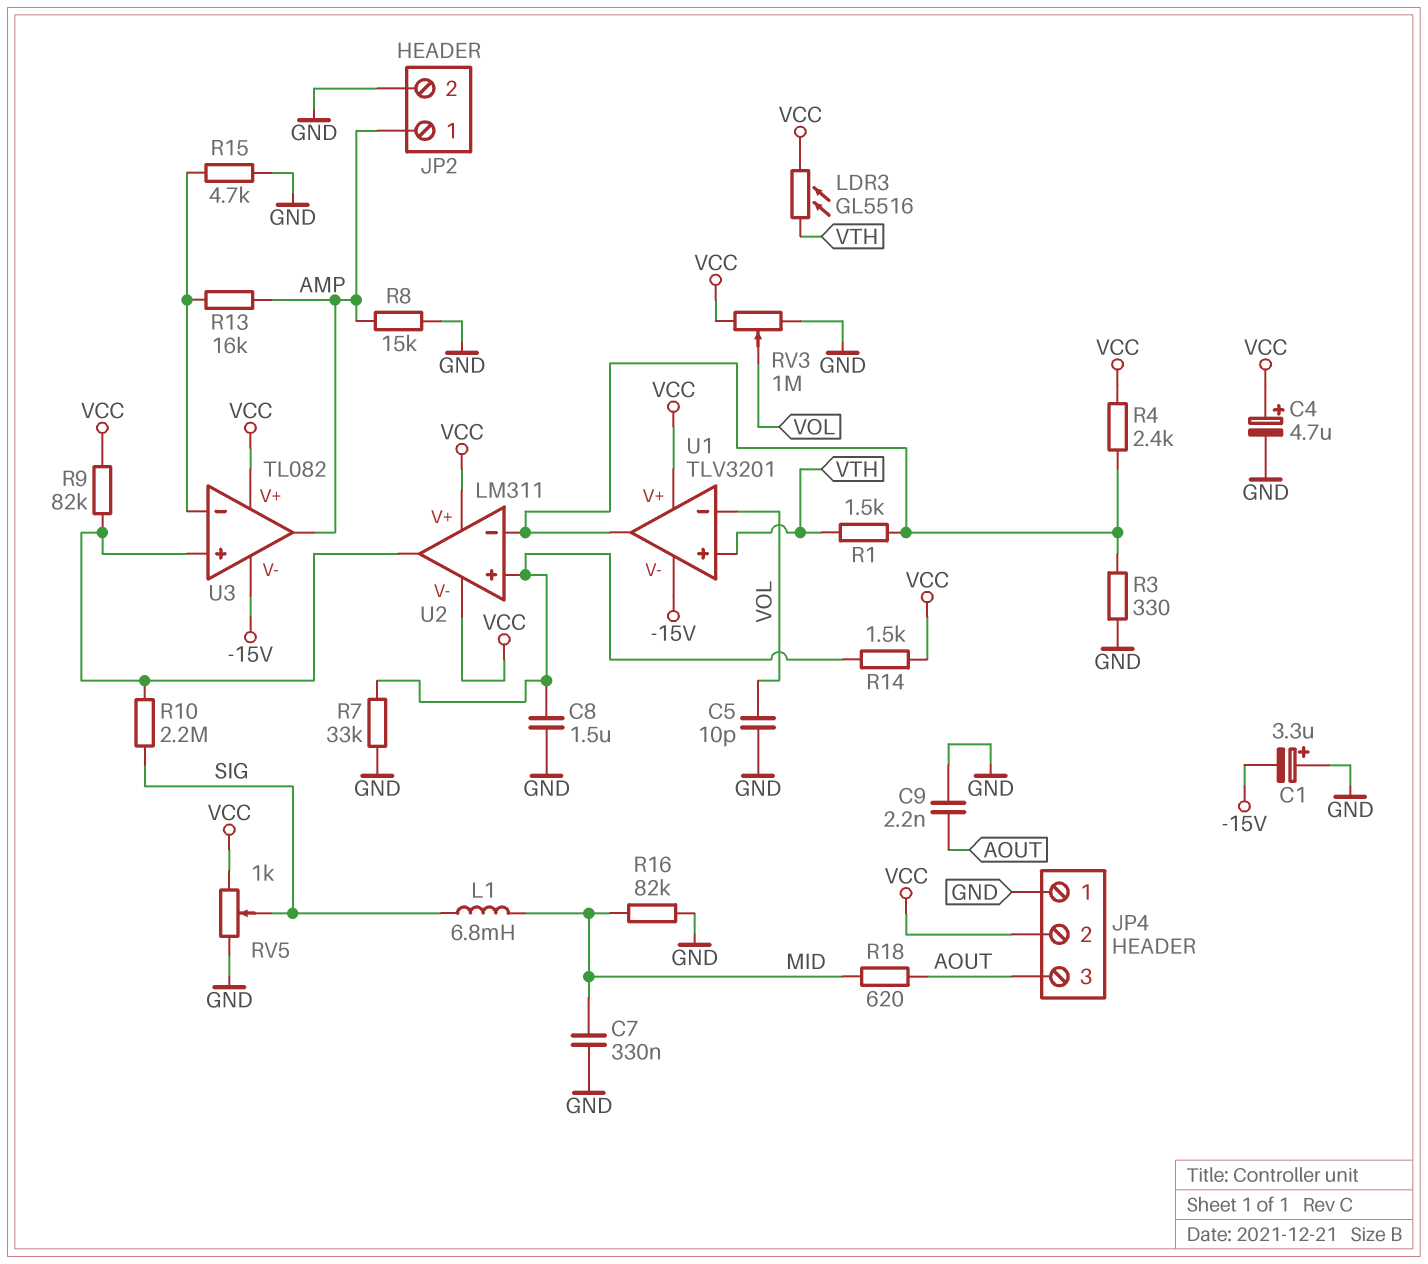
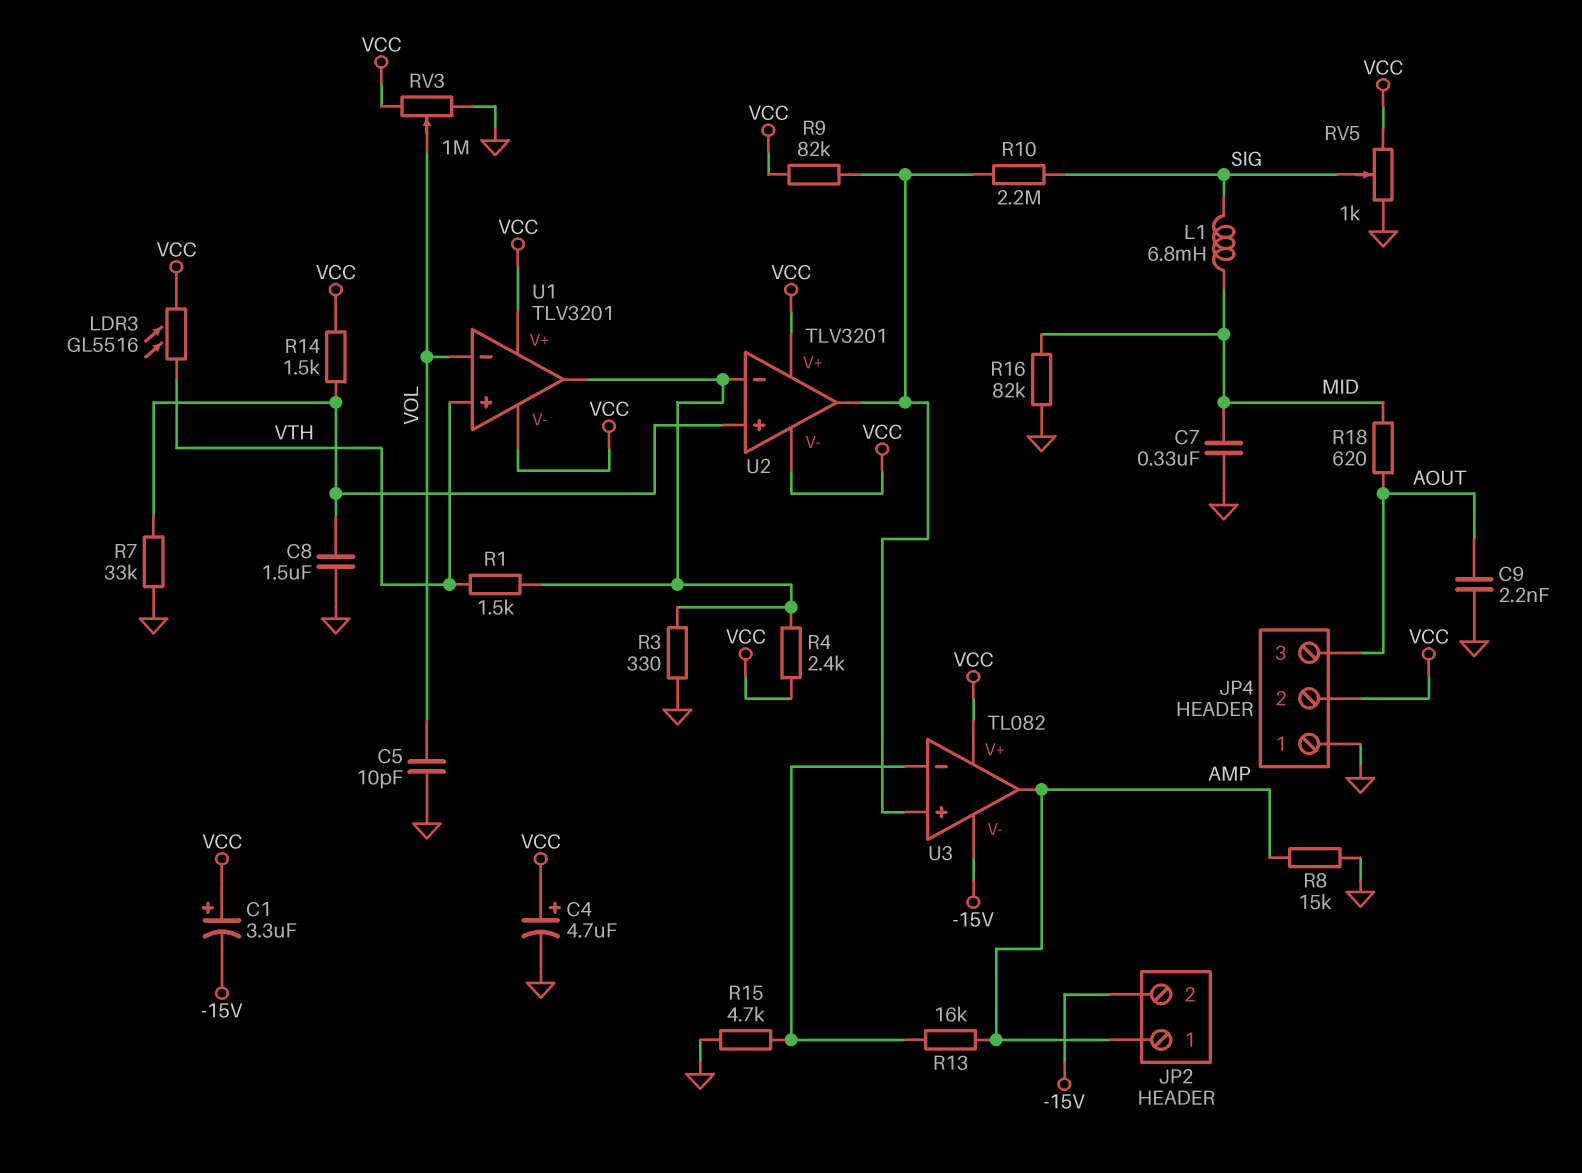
C1: 3.3uF (plus GND, minus -15V) -> 3.3uF (plus VCC, minus -15V)
JP2 pin 2: GND -> -15V
U1 pin V-: -15V -> VCC
U2: LM311 -> TLV3201

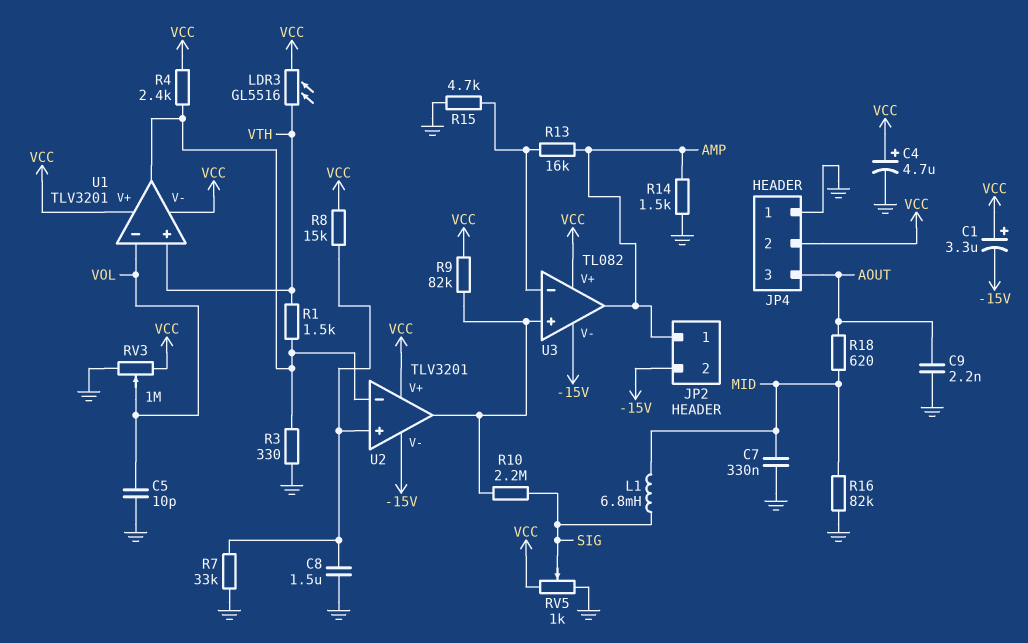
R8: 15k (AMP, GND) -> 15k (U2/in+, VCC)
R14: 1.5k (U2/in+, VCC) -> 1.5k (AMP, GND)
U2 pin V-: VCC -> -15V

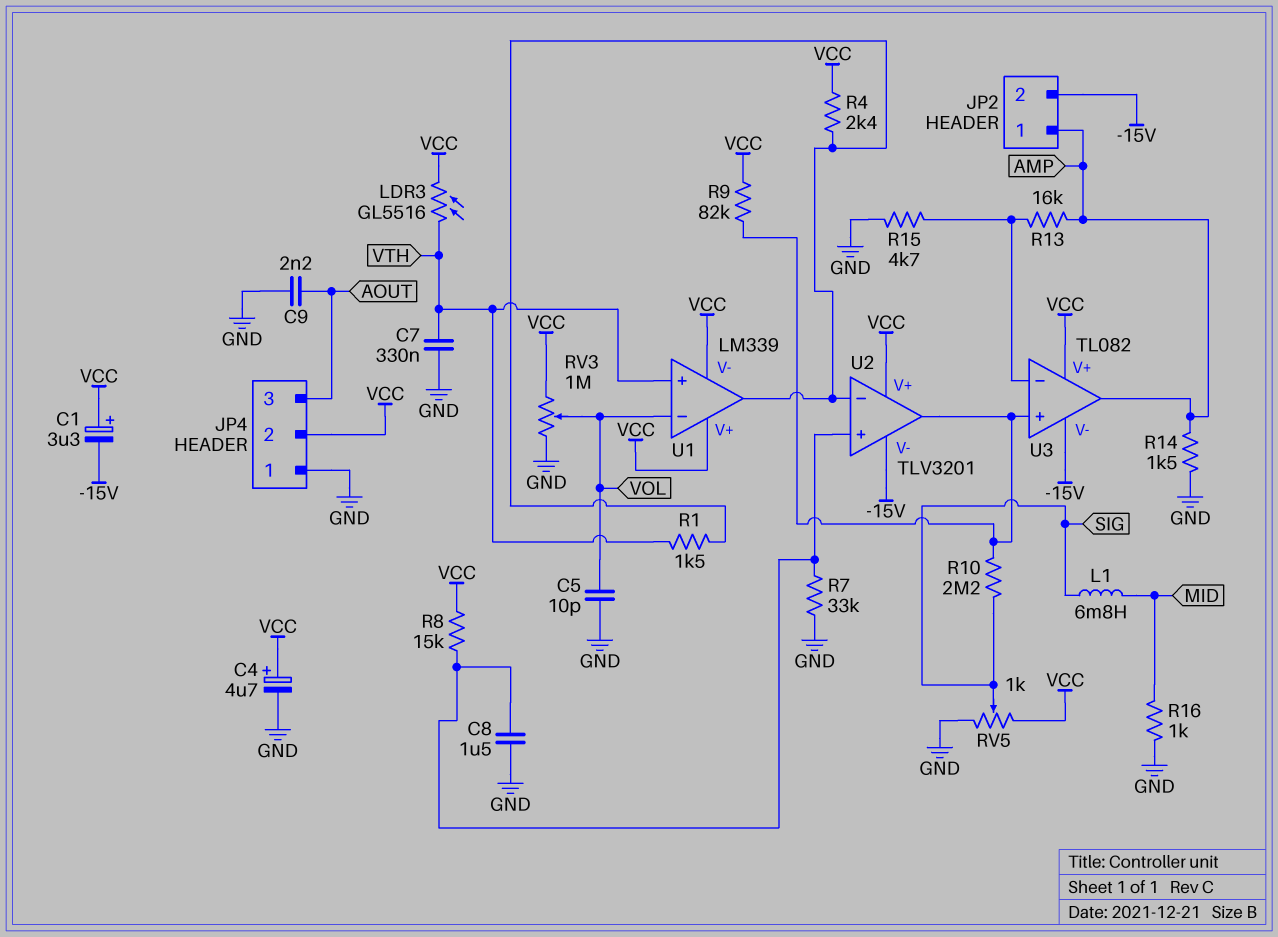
C7: 330nF (GND, MID) -> 330nF (GND, VTH)
R3: 330 (GND, U1/out) -> none
R16: 82k (GND, MID) -> 1k (GND, MID)
R18: 620 (AOUT, MID) -> none
U1: TLV3201 -> LM339

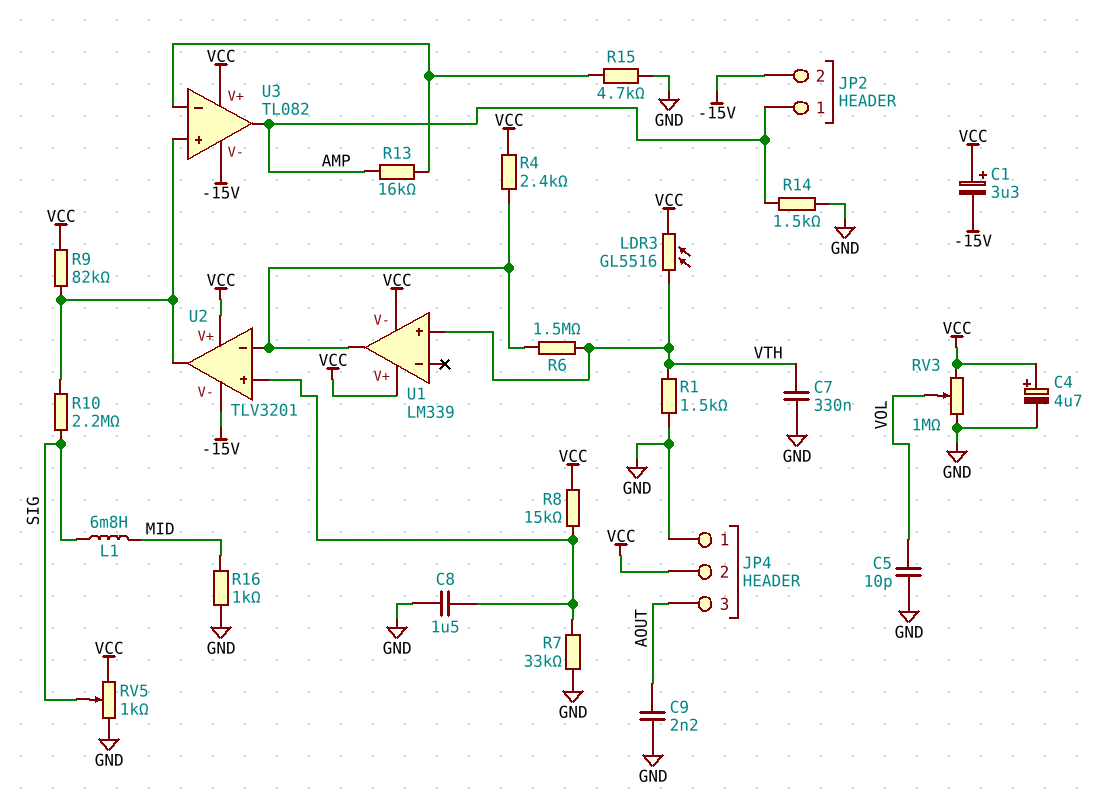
R1: 1.5k (U1/out, VTH) -> 1.5k (GND, VTH)
R6: none -> 1.5M (U1/out, VTH)
U1 pin in-: VOL -> none

